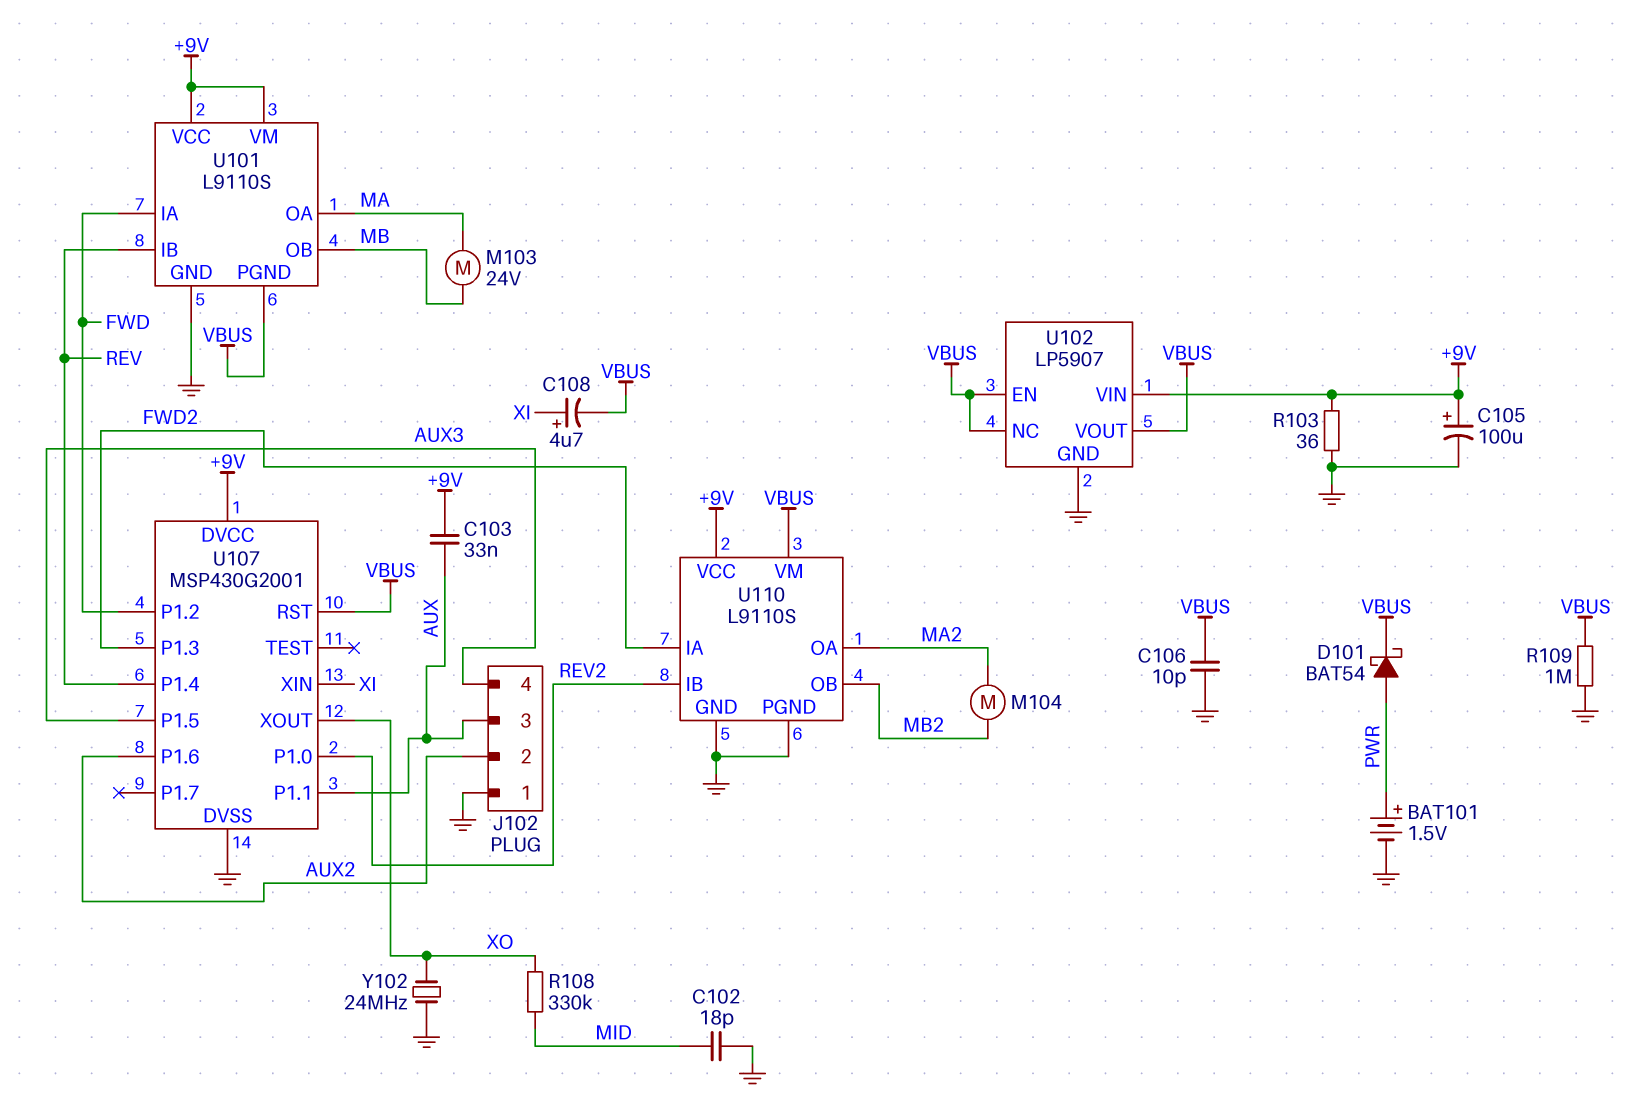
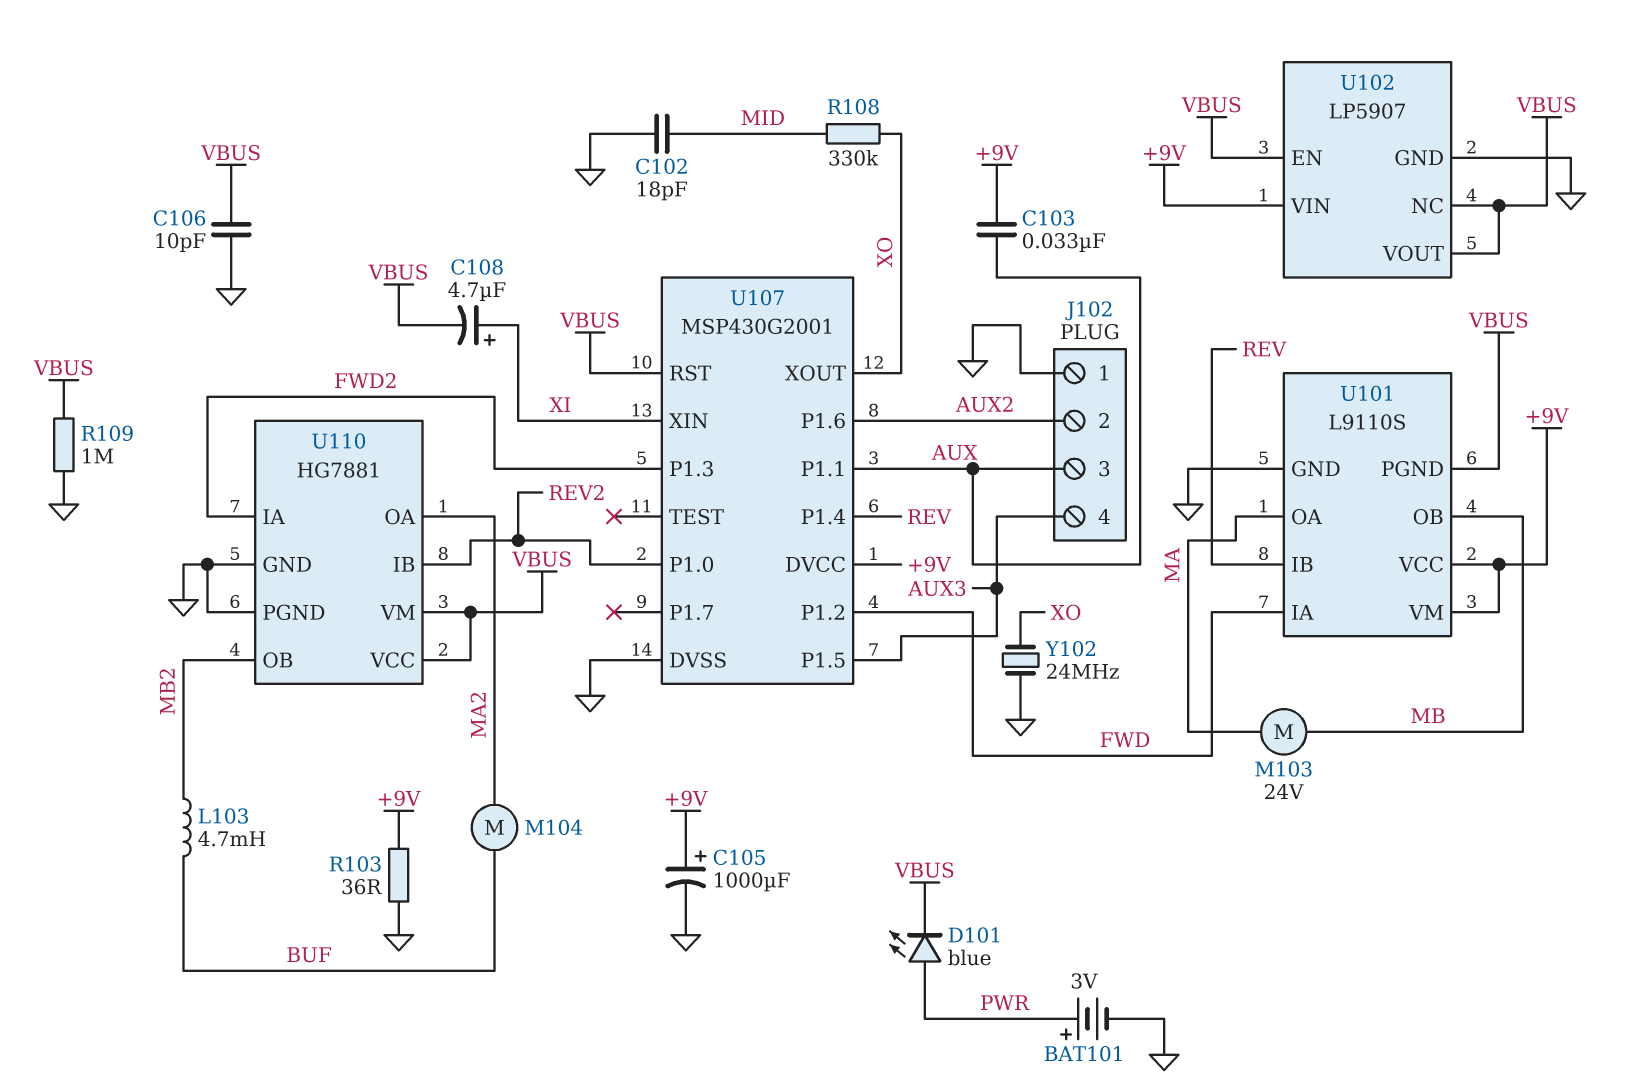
BAT101: 1.5V (plus PWR, minus GND) -> 3V (plus PWR, minus GND)
C105: 100uF (plus +9V, minus GND) -> 1000uF (plus +9V, minus GND)
D101: schottky BAT54 (A PWR, K VBUS) -> LED blue (A PWR, K VBUS)
L103: none -> 4.7mH (BUF, MB2)
M104: motor (MA2, MB2) -> motor (BUF, MA2)
U110: L9110S -> HG7881
U110 pin VCC: +9V -> VBUS

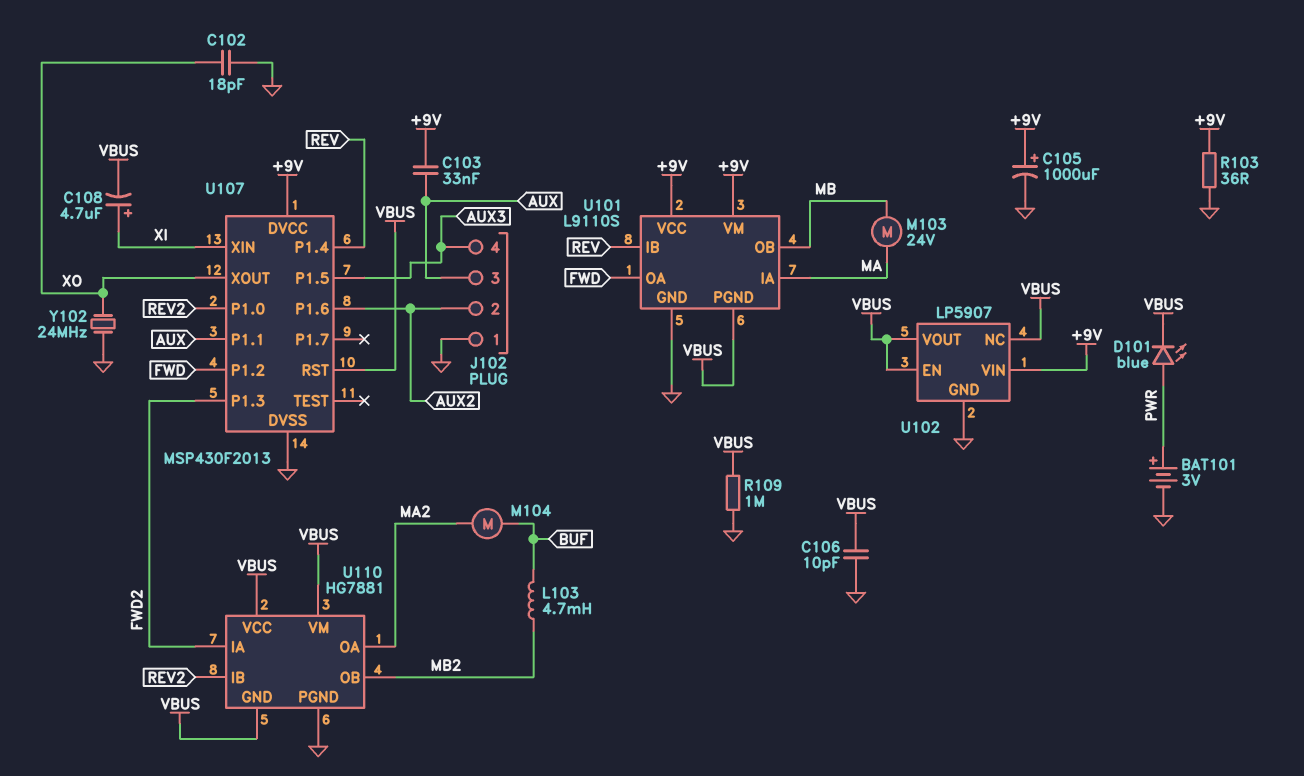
C102: 18pF (GND, MID) -> 18pF (GND, XO)
R108: 330k (MID, XO) -> none
U101 pin IA: FWD -> MA
U101 pin OA: MA -> FWD
U107: MSP430G2001 -> MSP430F2013
U110 pin GND: GND -> VBUS

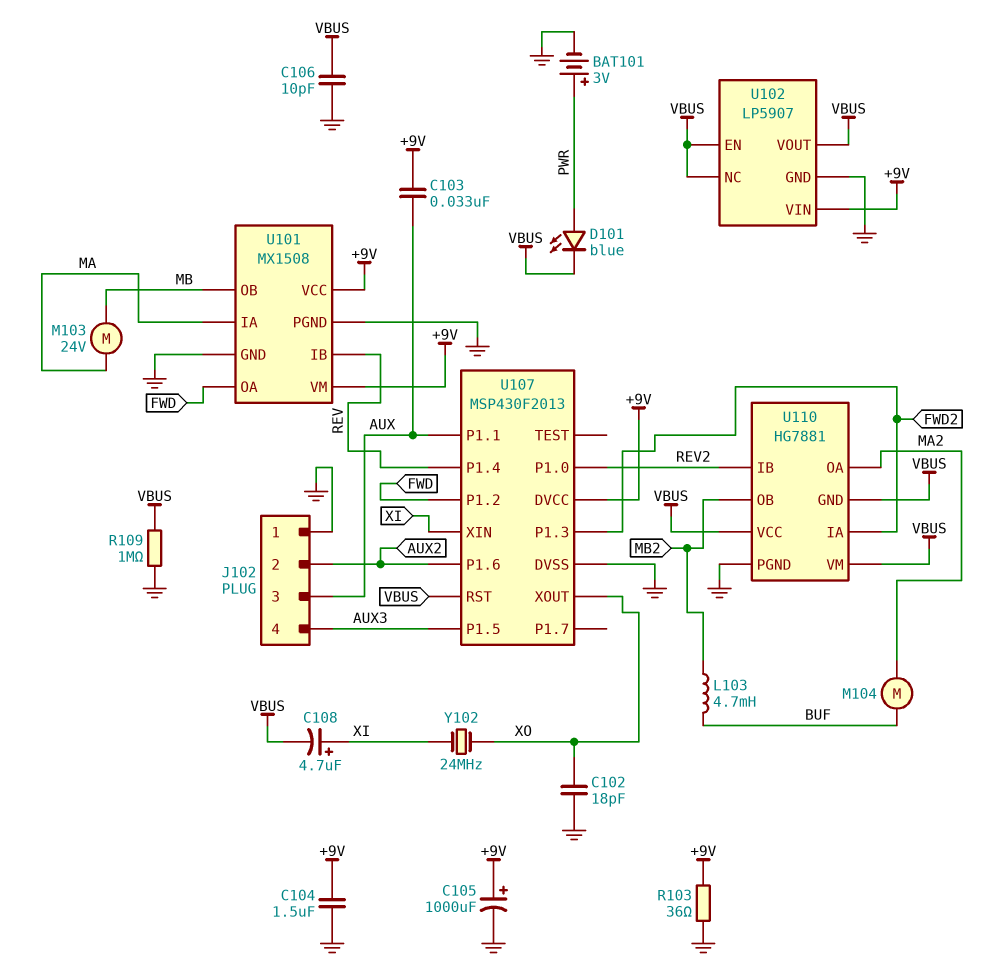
C104: none -> 1.5uF (+9V, GND)
U101: L9110S -> MX1508
U101 pin PGND: VBUS -> GND
Y102: 24MHz (GND, XO) -> 24MHz (XI, XO)

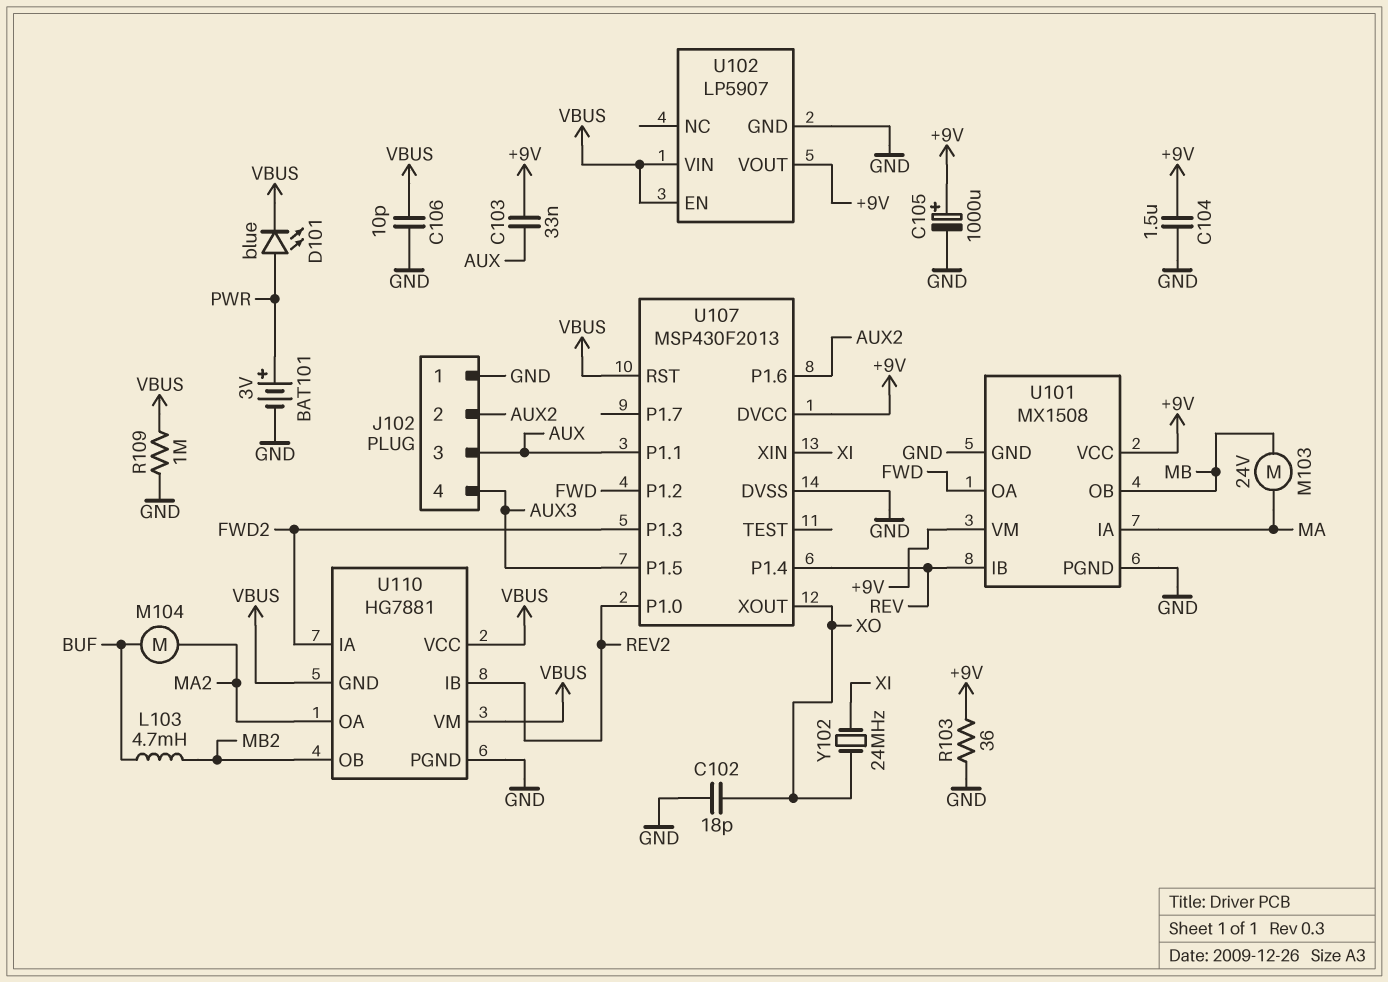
C108: 4.7uF (plus XI, minus VBUS) -> none
U102 pin NC: VBUS -> none
U102 pin VIN: +9V -> VBUS
U102 pin VOUT: VBUS -> +9V

